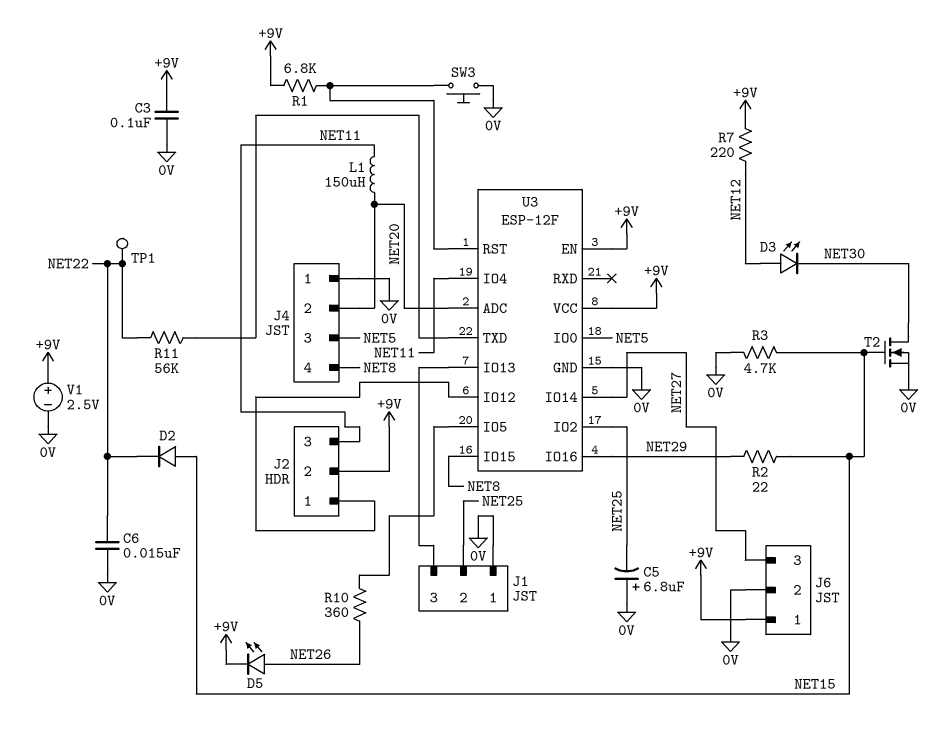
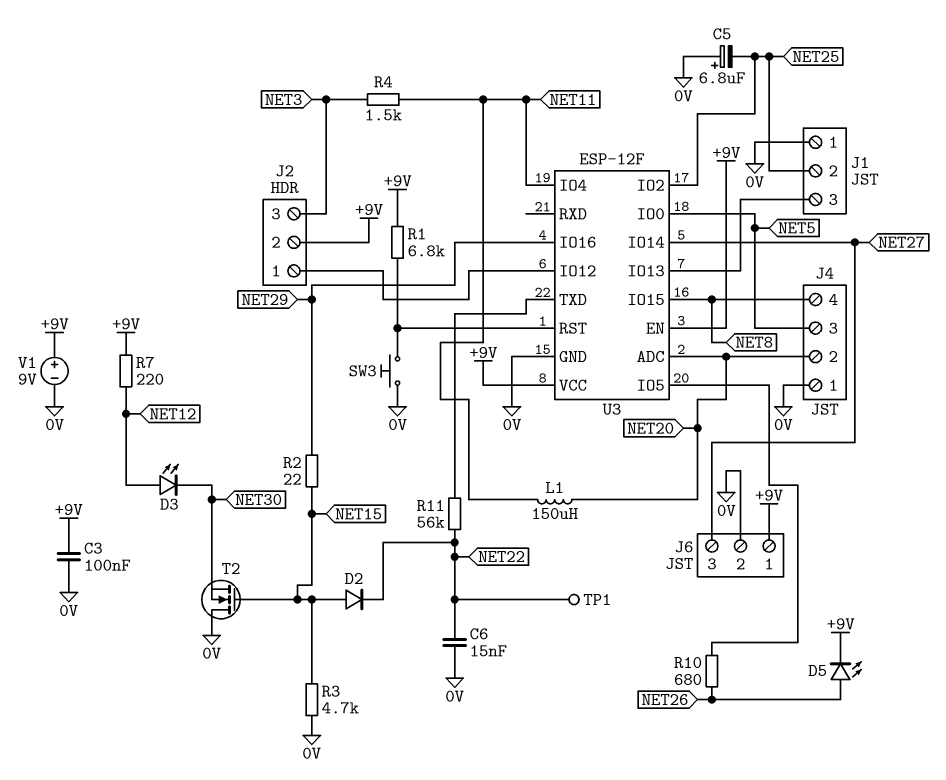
J2 pin 3: NET11 -> NET3
R4: none -> 1.5k (NET3, NET11)
R10: 360 (NET26, U3/IO5) -> 680 (NET26, U3/IO5)
T2: NMOS (G NET15, D NET30, S 0V) -> NMOS (G NET15, D 0V, S NET30)
V1: 2.5V (plus +9V, minus 0V) -> 9V (plus +9V, minus 0V)

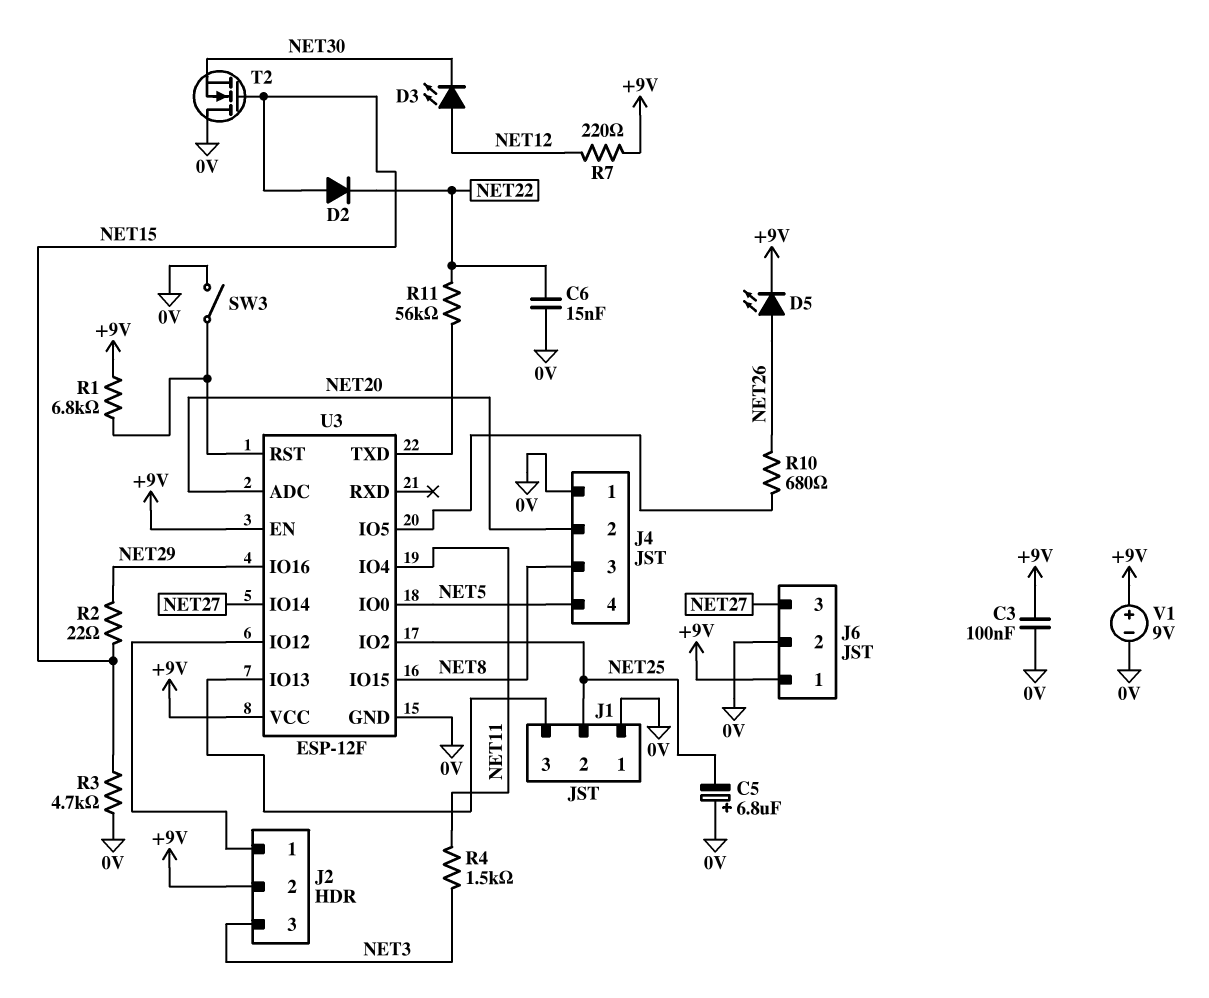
J4 pin 3: NET5 -> NET8
J4 pin 4: NET8 -> NET5
L1: 150uH (NET11, NET20) -> none
SW3: button (0V, U3/RST) -> switch (0V, U3/RST)
TP1: test point (NET22) -> none

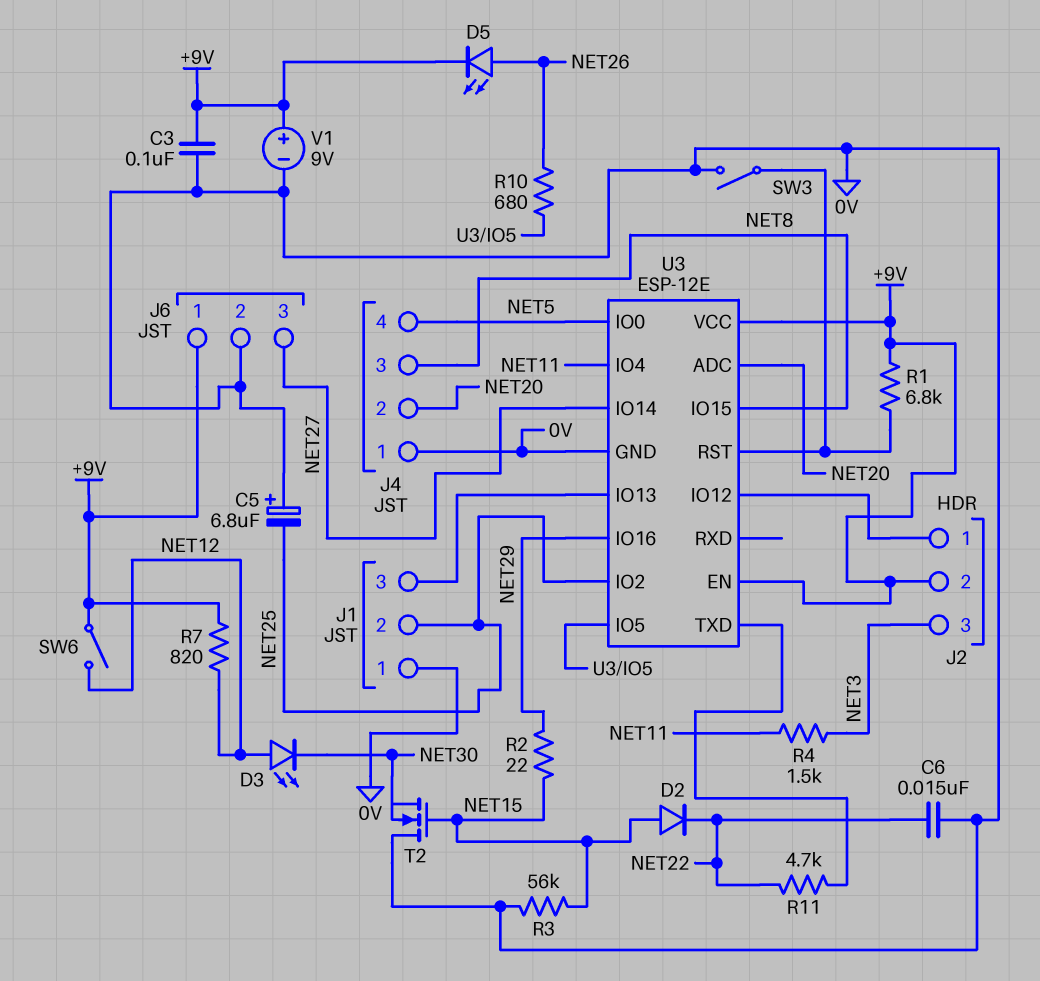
R3: 4.7k (0V, NET15) -> 56k (0V, NET15)
R7: 220 (+9V, NET12) -> 820 (+9V, NET12)
R11: 56k (NET22, U3/TXD) -> 4.7k (NET22, U3/TXD)
SW6: none -> switch (+9V, NET12)
U3: ESP-12F -> ESP-12E

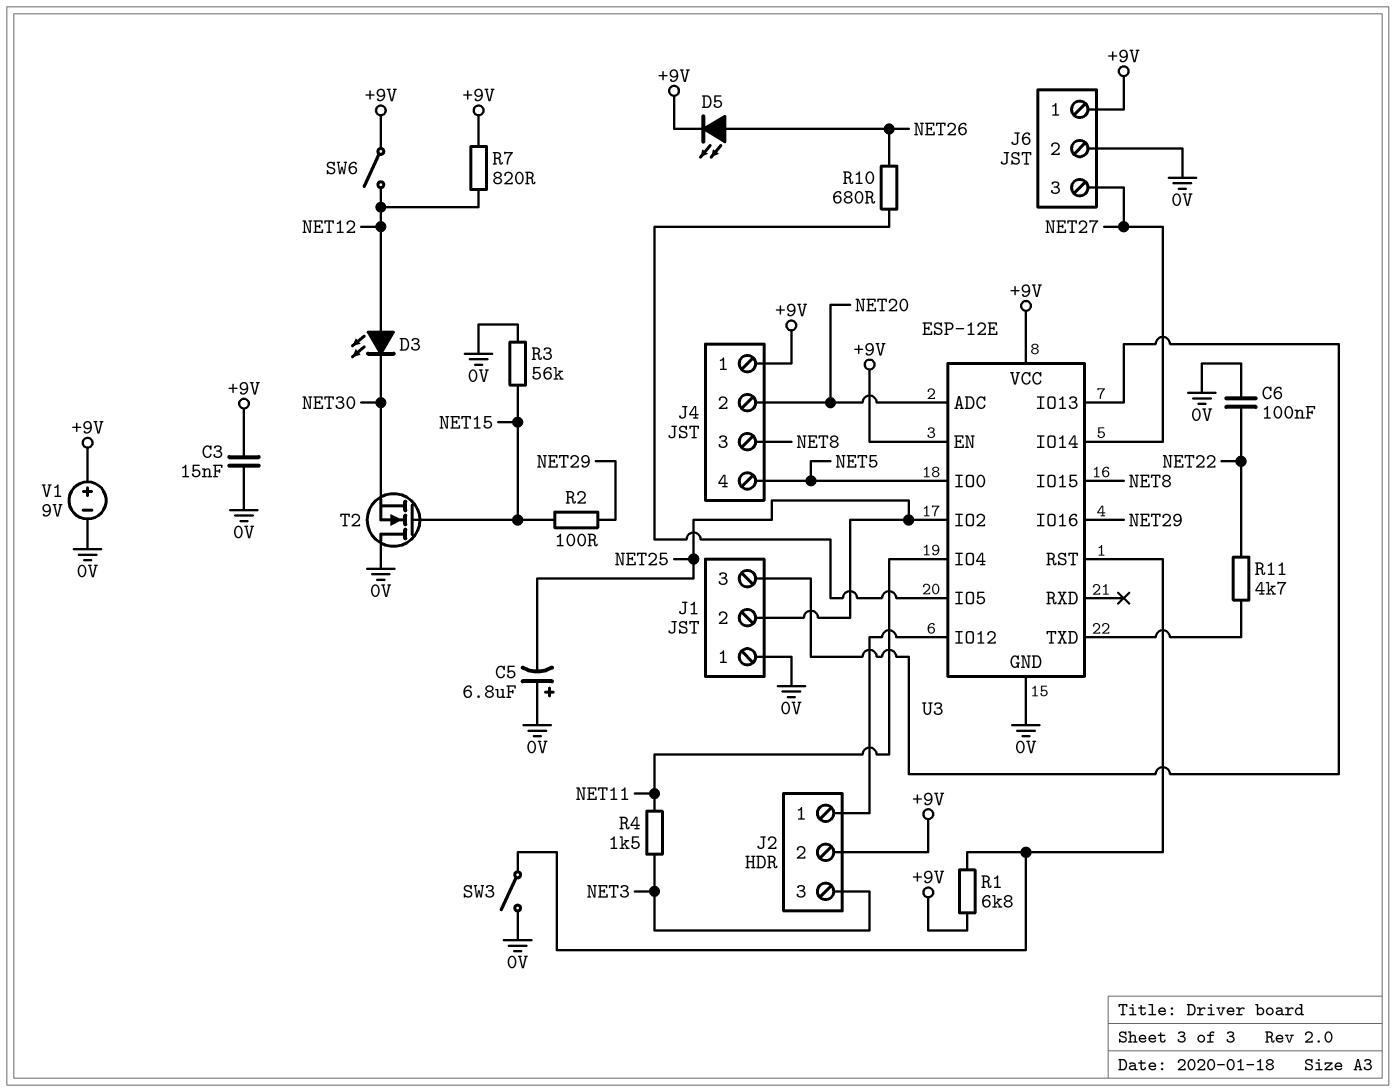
C3: 100nF (+9V, 0V) -> 15nF (+9V, 0V)
C6: 15nF (0V, NET22) -> 100nF (0V, NET22)
D2: diode (A NET15, K NET22) -> none
J4 pin 1: 0V -> +9V
R2: 22 (NET15, NET29) -> 100 (NET15, NET29)

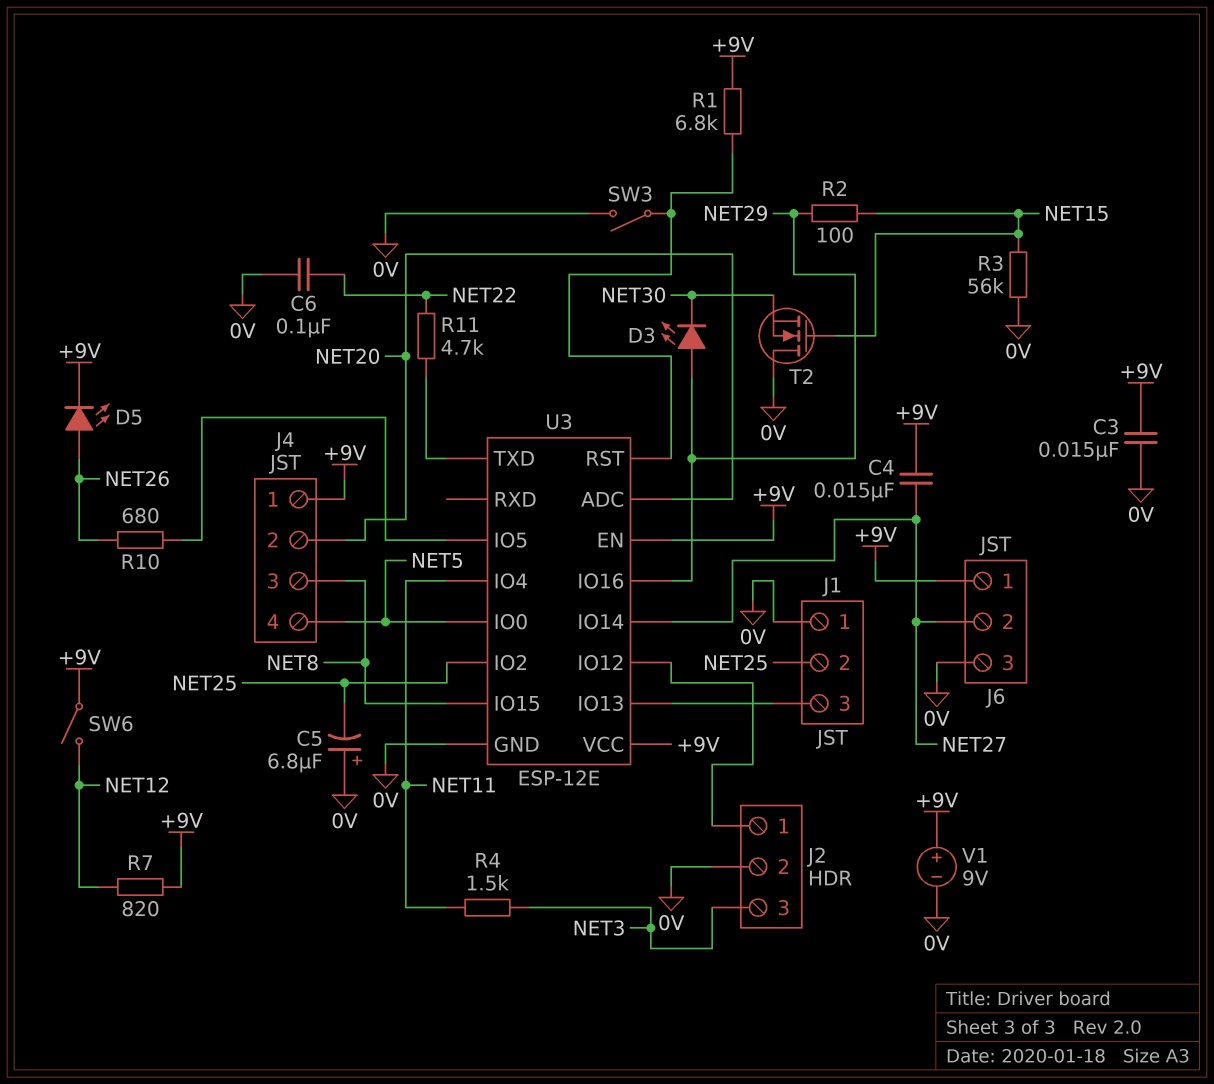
C4: none -> 15nF (+9V, NET27)
D3: LED (A NET12, K NET30) -> LED (A NET29, K NET30)
J2 pin 2: +9V -> 0V
J6 pin 2: 0V -> NET27
J6 pin 3: NET27 -> 0V

